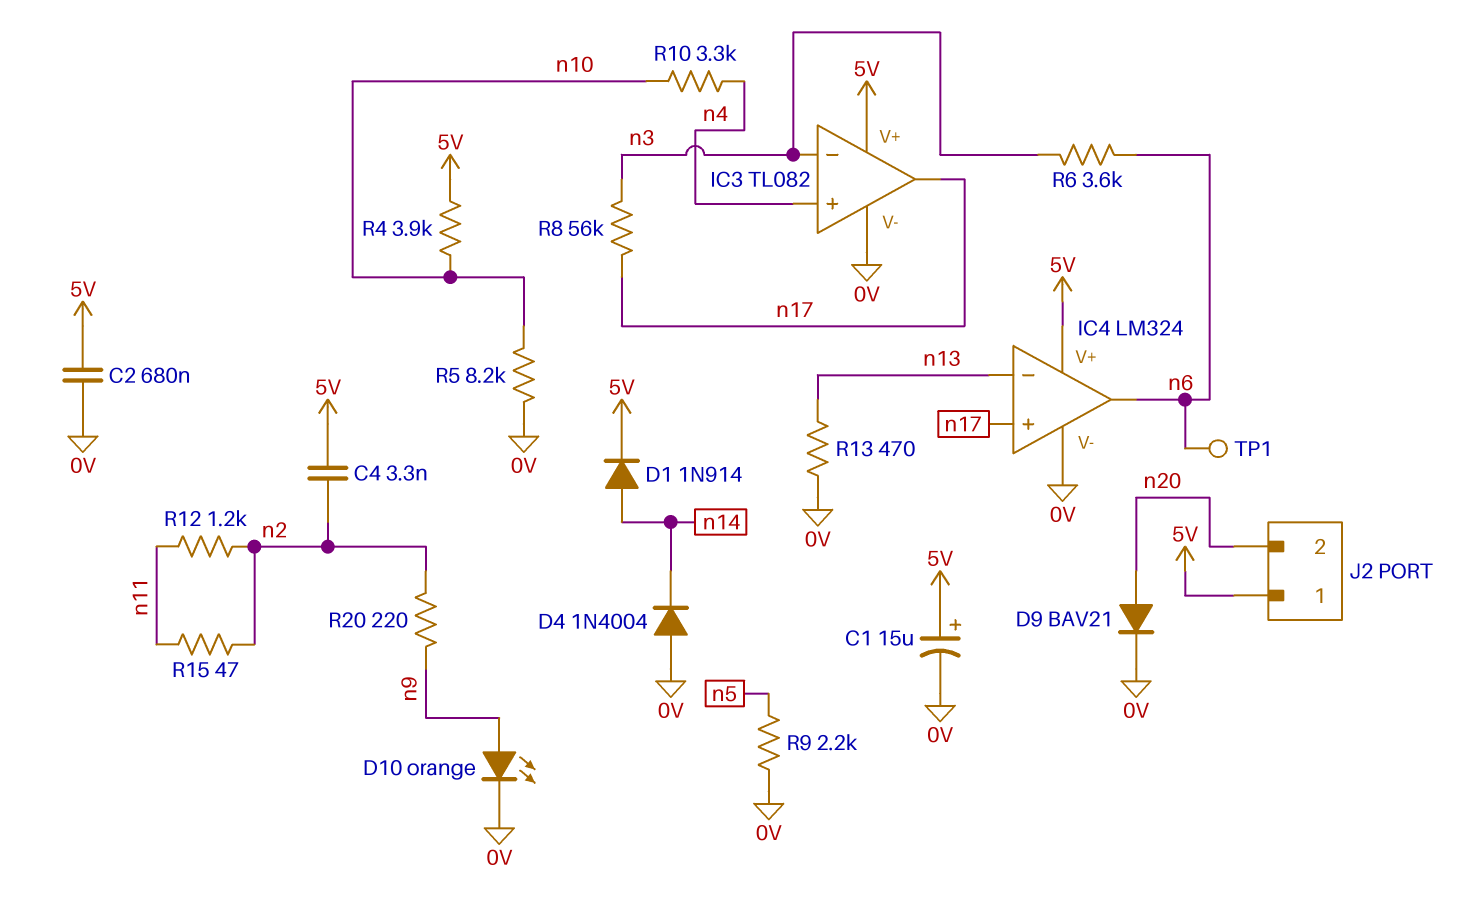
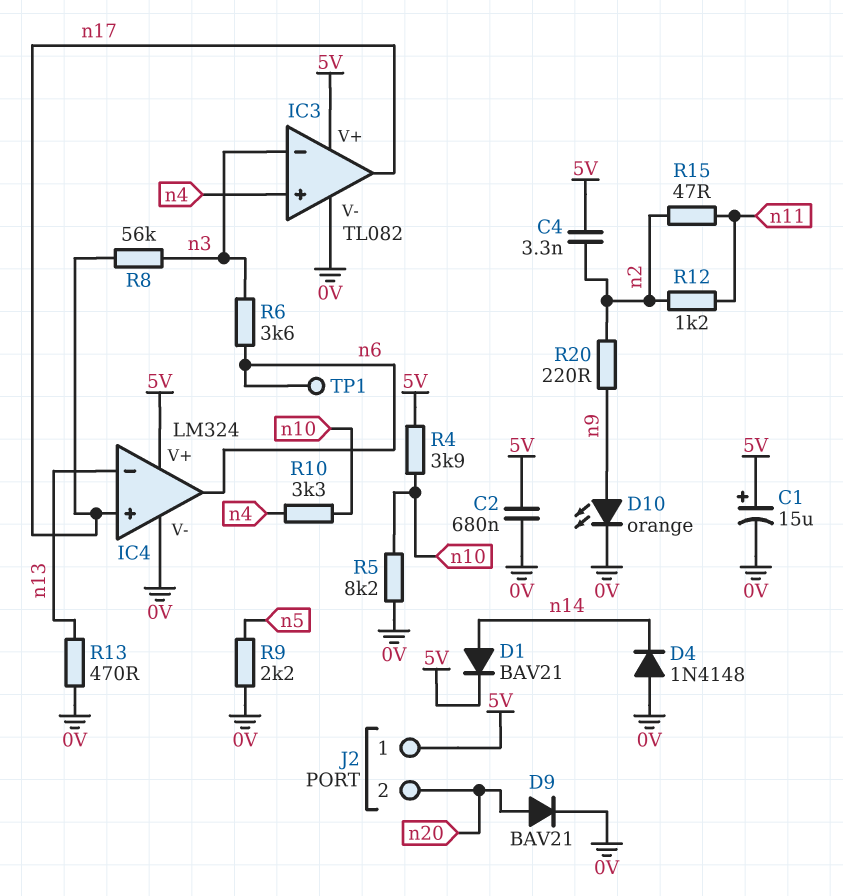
D1: diode 1N914 (A n14, K 5V) -> diode BAV21 (A n14, K 5V)
D4: diode 1N4004 (A 0V, K n14) -> diode 1N4148 (A 0V, K n14)

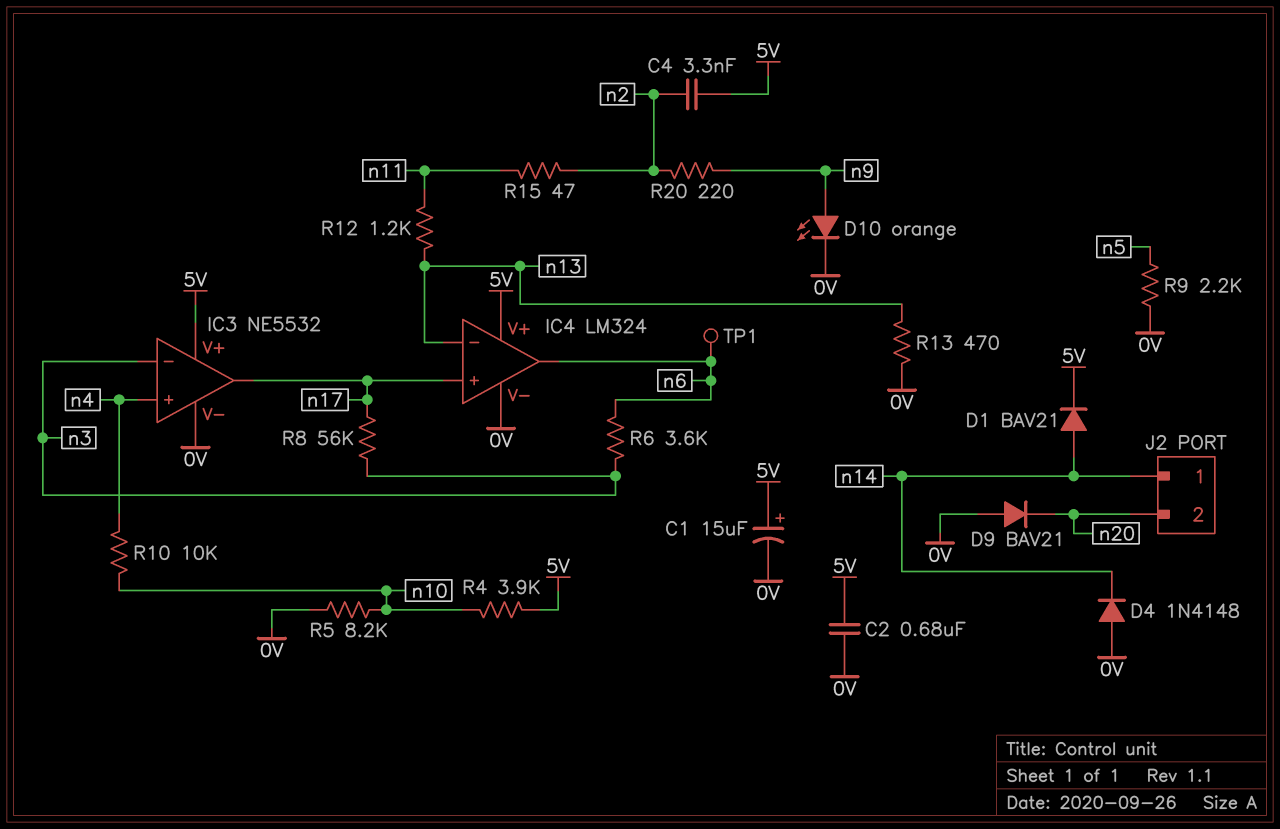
D9: diode BAV21 (A n20, K 0V) -> diode BAV21 (A 0V, K n20)
IC3: TL082 -> NE5532
J2 pin 1: 5V -> n14
R10: 3.3k (n4, n10) -> 10k (n4, n10)
R12: 1.2k (n2, n11) -> 1.2k (n11, n13)

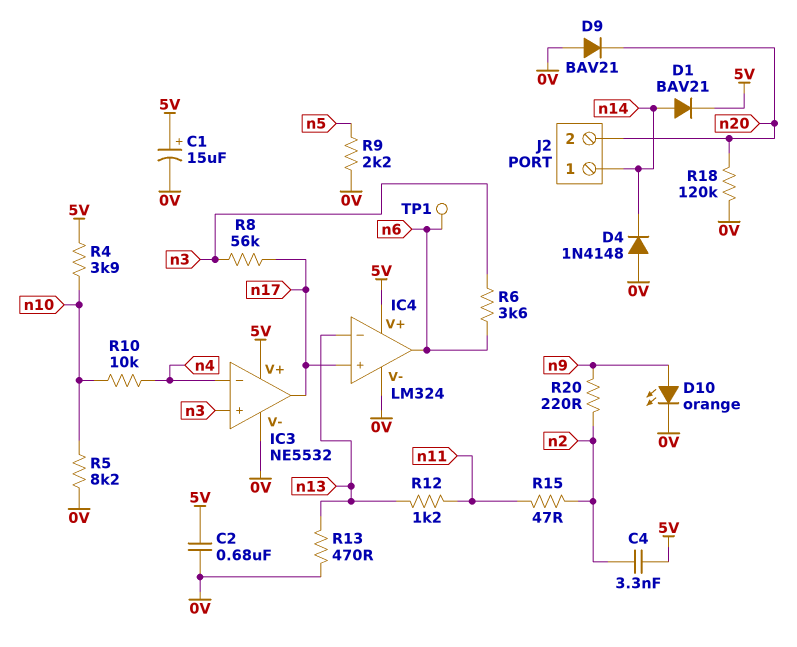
IC3 pin in+: n4 -> n3
IC3 pin in-: n3 -> n4
R18: none -> 120k (0V, n20)

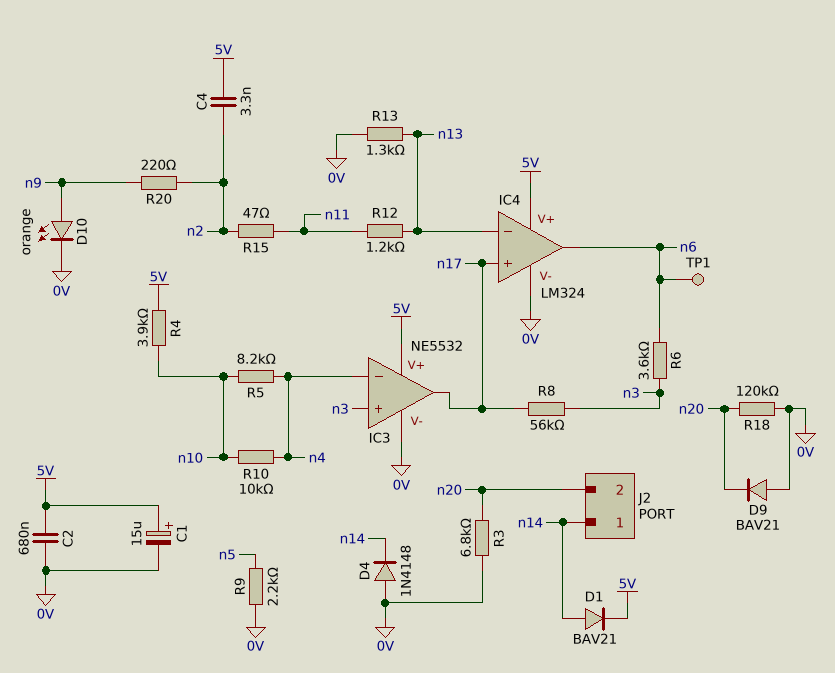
R3: none -> 6.8k (0V, n20)
R5: 8.2k (0V, n10) -> 8.2k (n4, n10)
R13: 470 (0V, n13) -> 1.3k (0V, n13)

